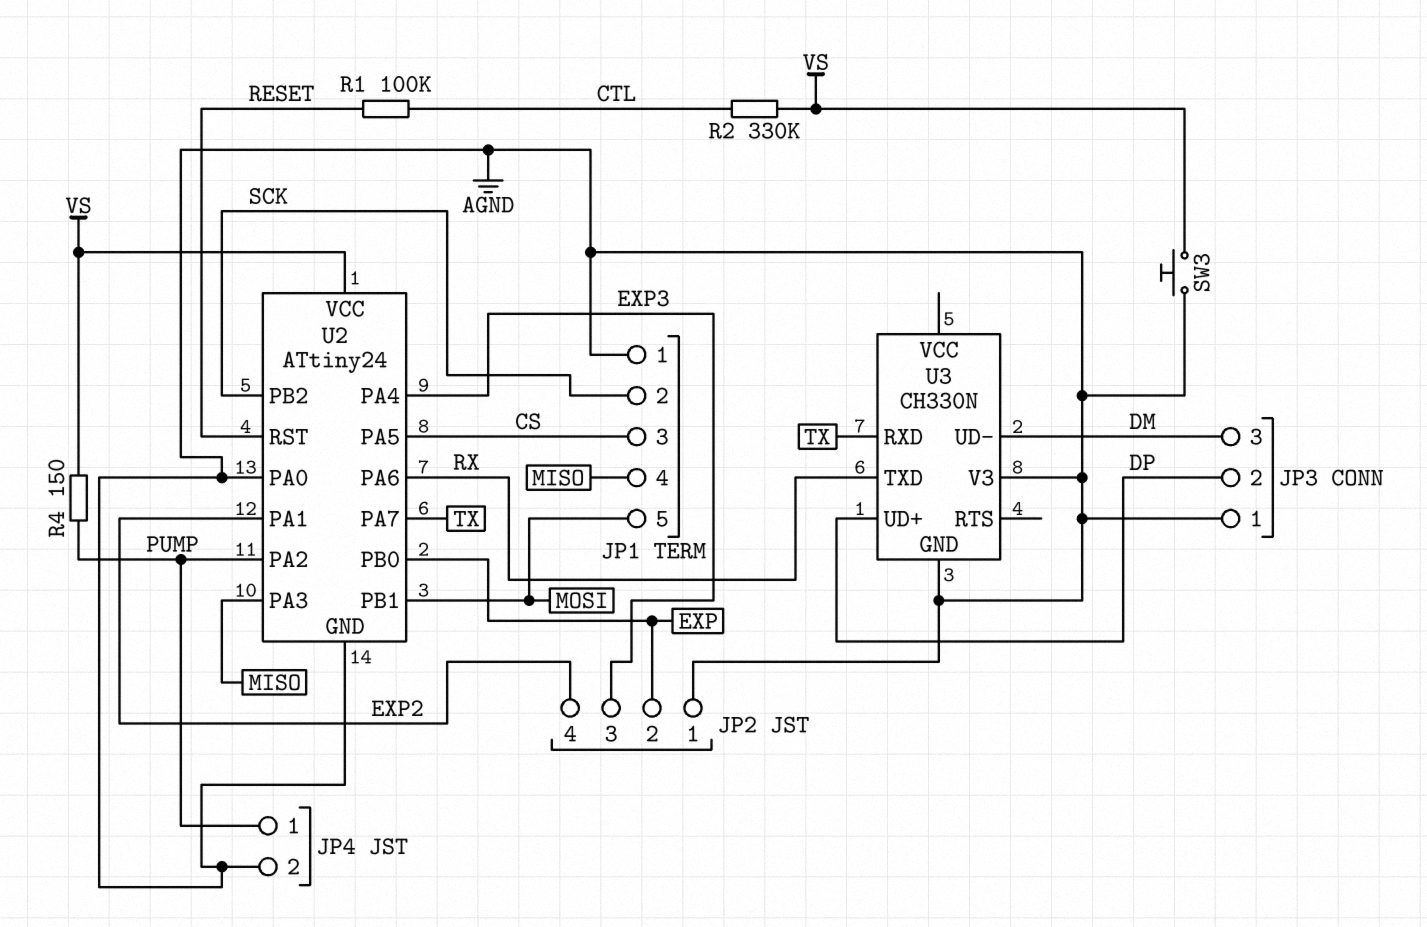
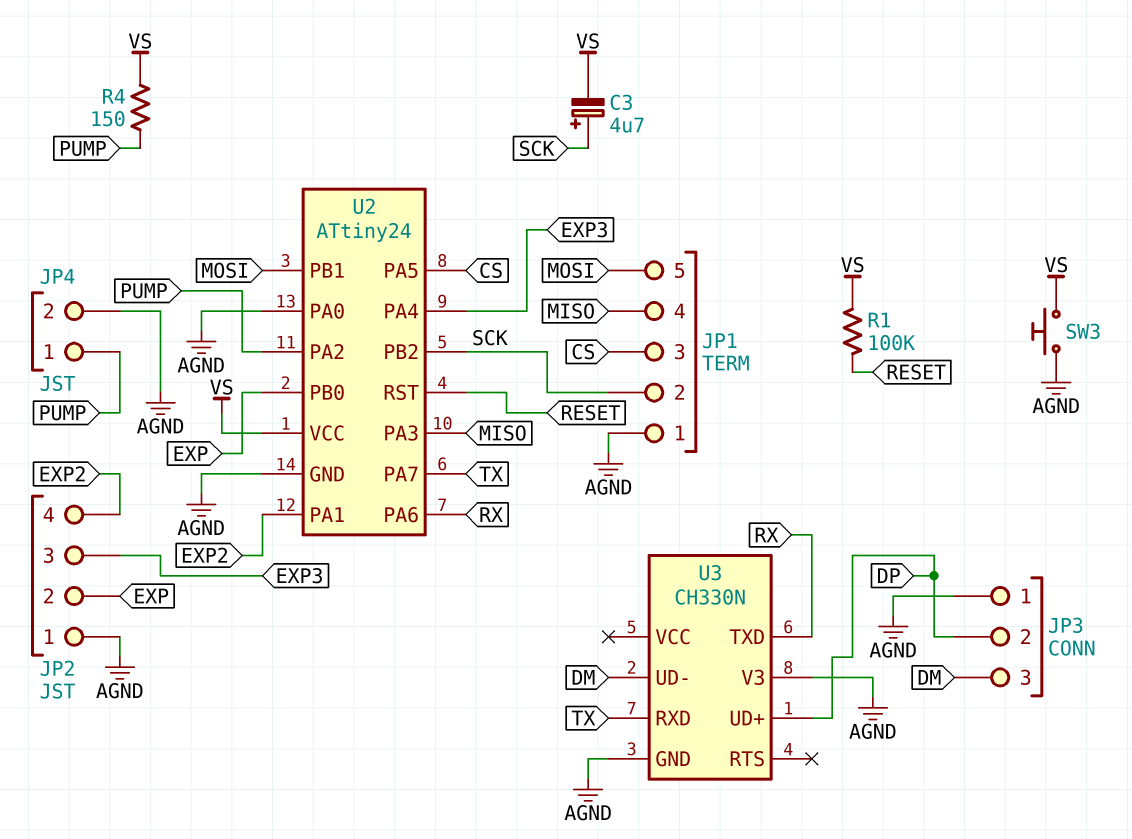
C3: none -> 4.7uF (plus SCK, minus VS)
R1: 100k (CTL, RESET) -> 100k (RESET, VS)
R2: 330k (CTL, VS) -> none

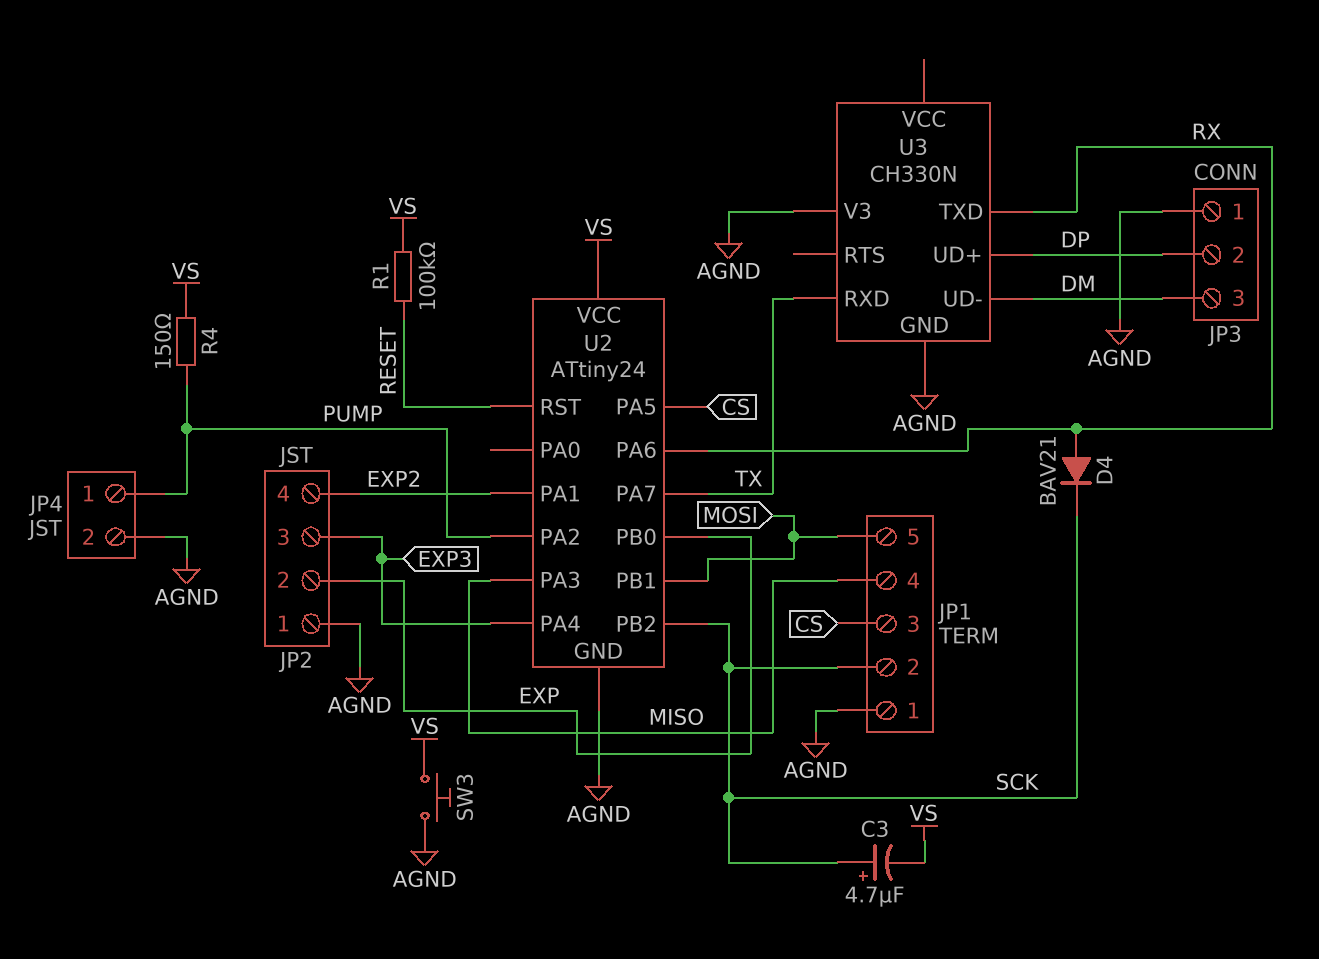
D4: none -> diode BAV21 (A RX, K SCK)
U2 pin PA0: AGND -> none

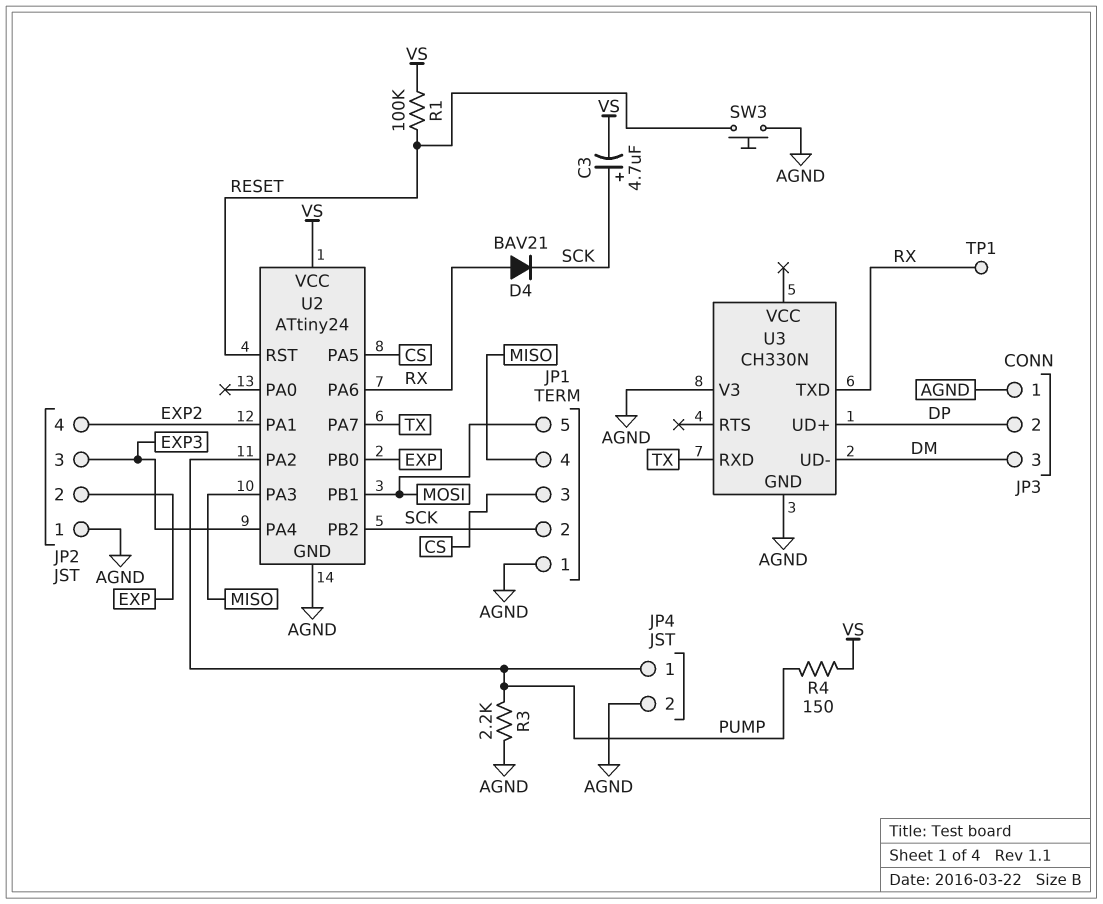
R3: none -> 2.2k (AGND, PUMP)
SW3: button (AGND, VS) -> button (AGND, RESET)
TP1: none -> test point (RX)

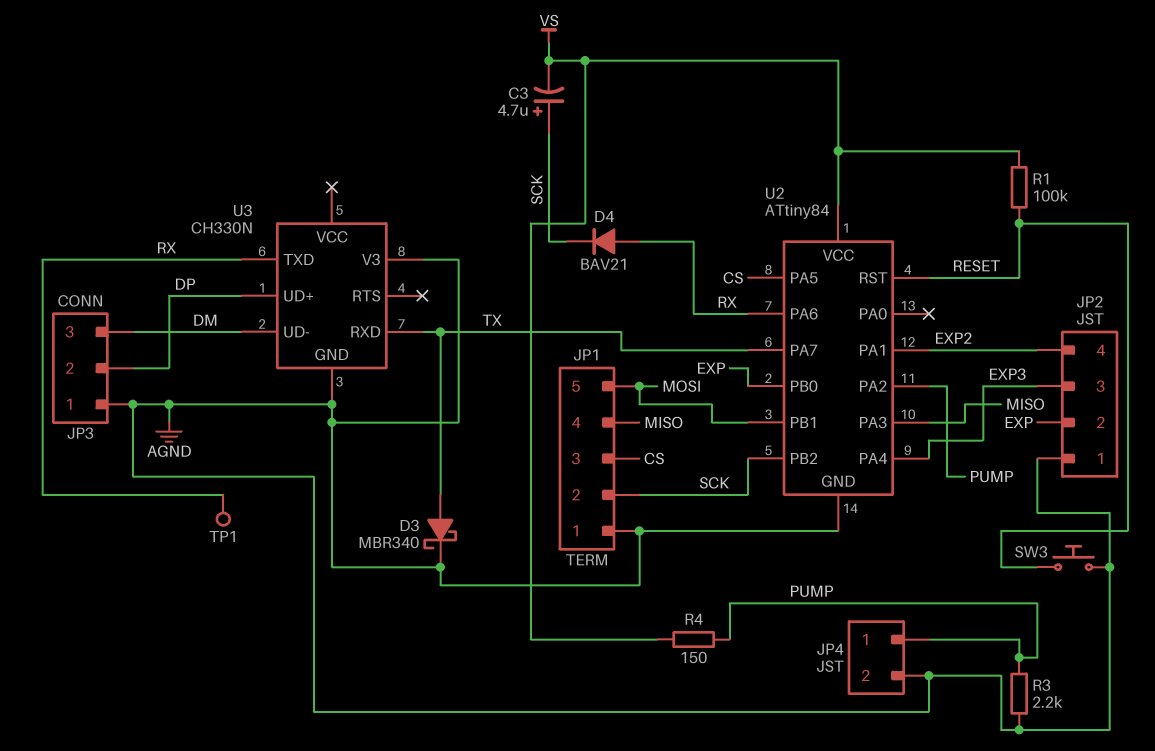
D3: none -> schottky MBR340 (A TX, K AGND)
U2: ATtiny24 -> ATtiny84

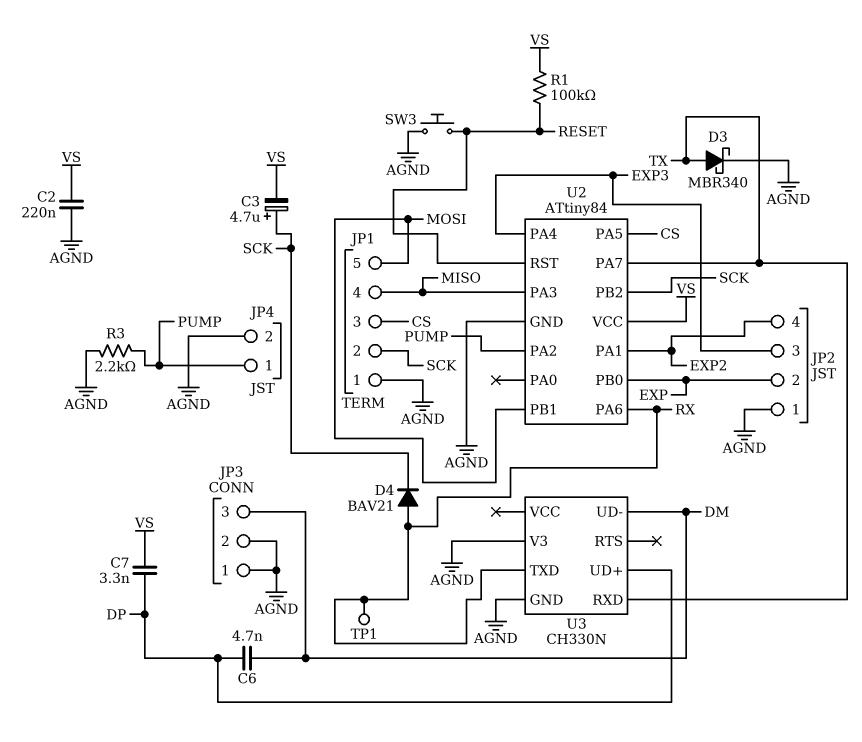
C2: none -> 220nF (AGND, VS)
C6: none -> 4.7nF (DM, DP)
C7: none -> 3.3nF (DP, VS)
JP3 pin 2: DP -> AGND
R4: 150 (PUMP, VS) -> none

